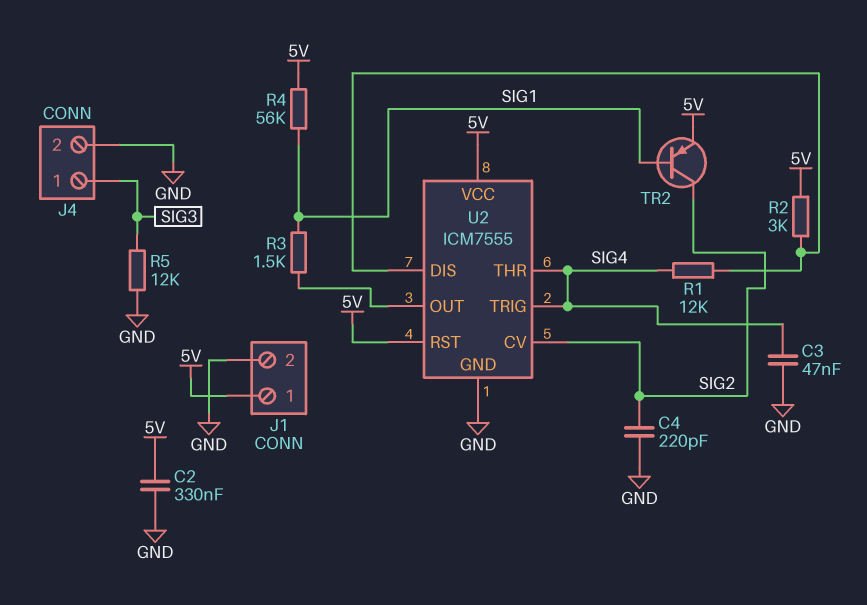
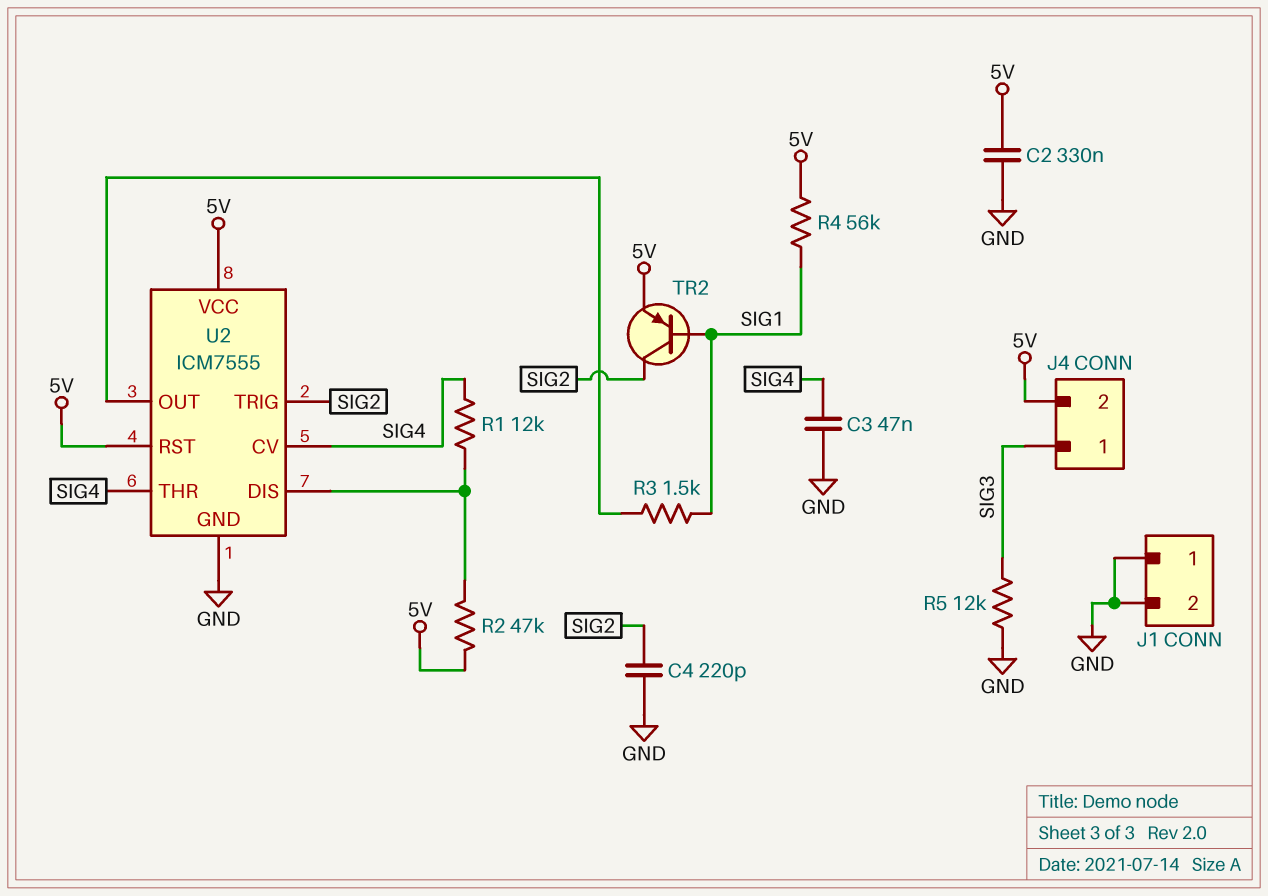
J1 pin 1: 5V -> GND
J4 pin 2: GND -> 5V
R2: 3k (5V, U2/DIS) -> 47k (5V, U2/DIS)
U2 pin CV: SIG2 -> SIG4
U2 pin TRIG: SIG4 -> SIG2

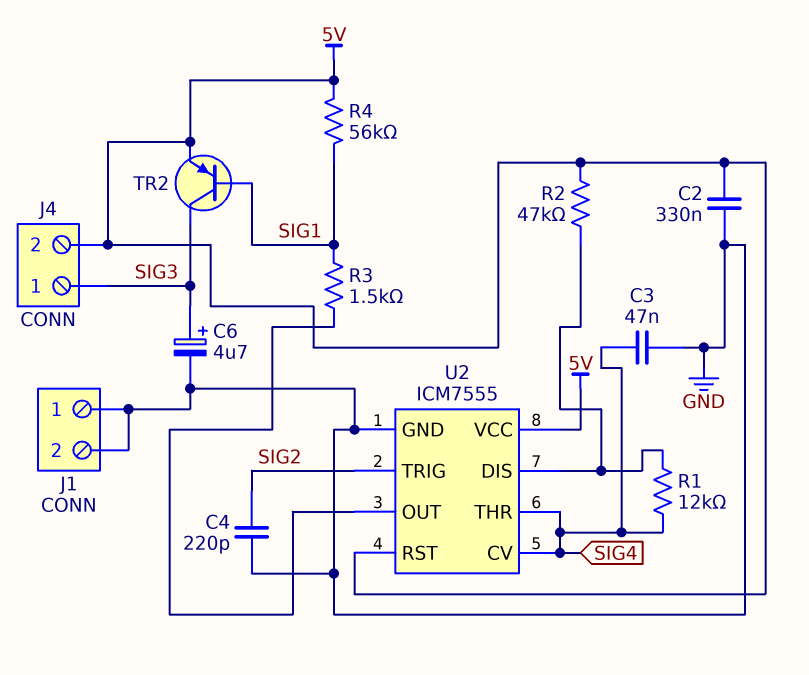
C6: none -> 4.7uF (plus SIG3, minus GND)
R5: 12k (GND, SIG3) -> none
TR2: PNP (B SIG1, C SIG2, E 5V) -> PNP (B SIG1, C SIG3, E 5V)

